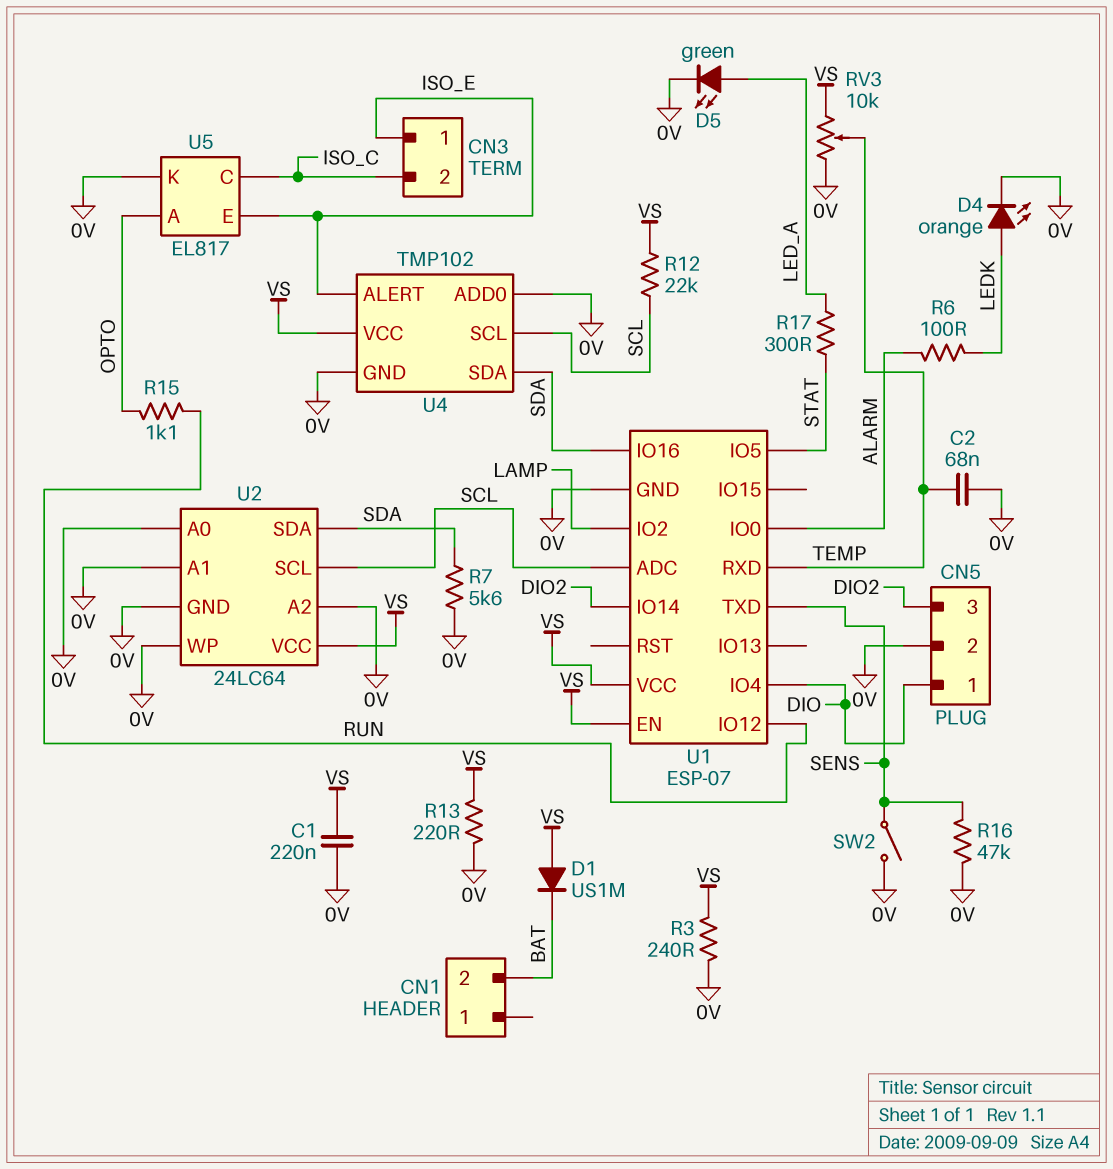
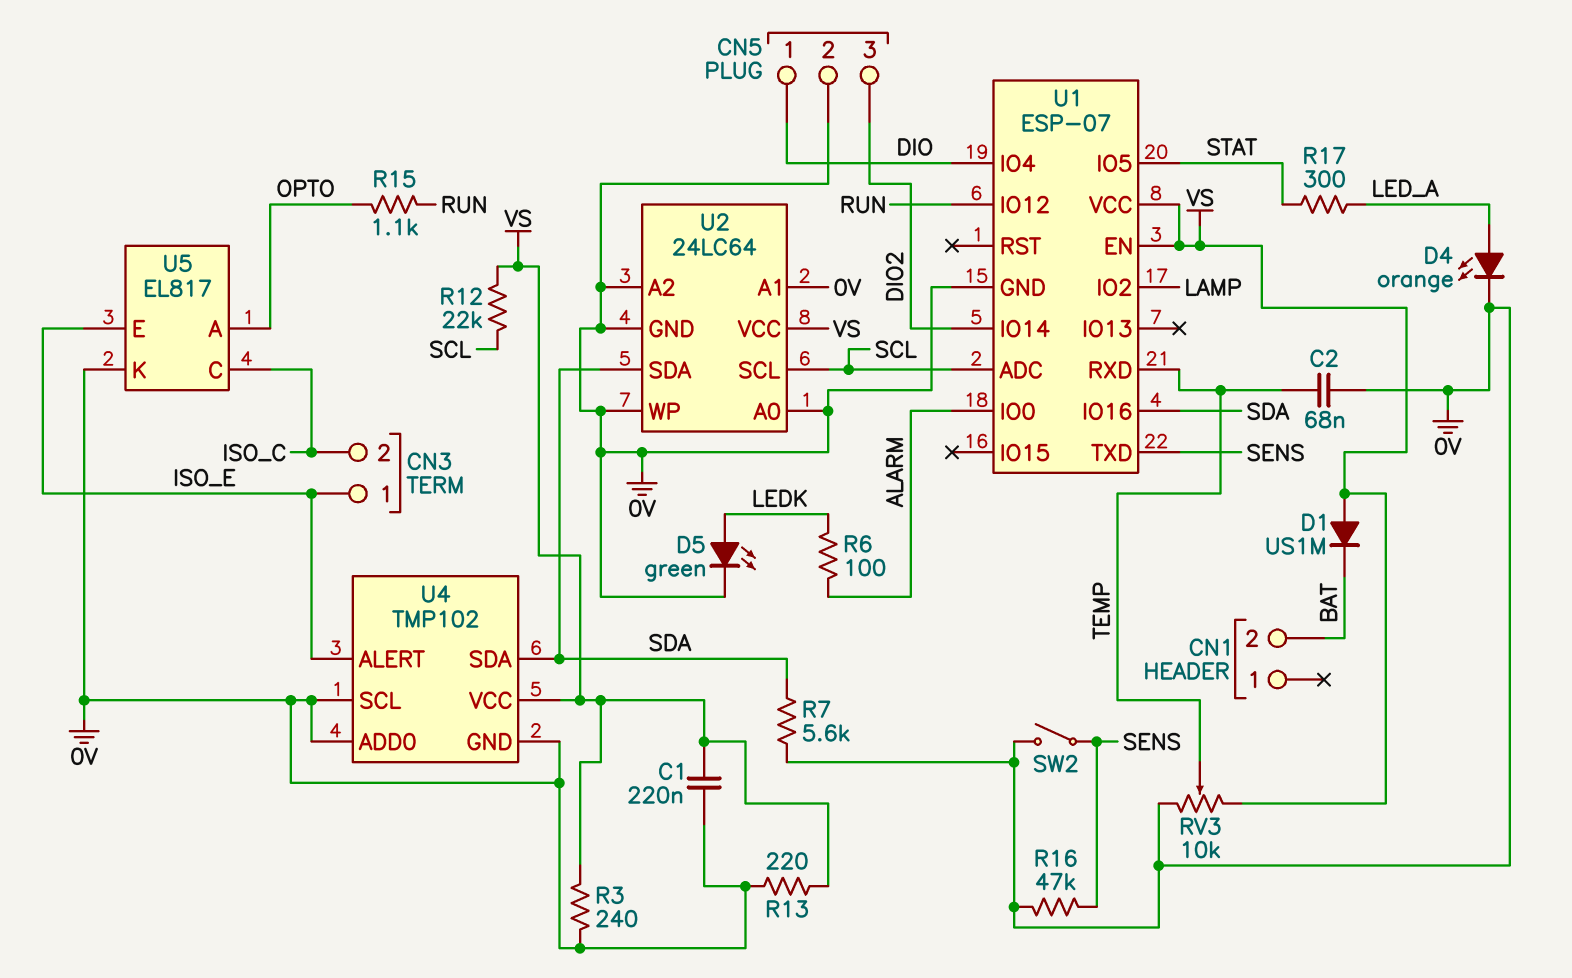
D4: LED orange (A LEDK, K 0V) -> LED orange (A LED_A, K 0V)
D5: LED green (A LED_A, K 0V) -> LED green (A LEDK, K 0V)
U4 pin SCL: SCL -> 0V

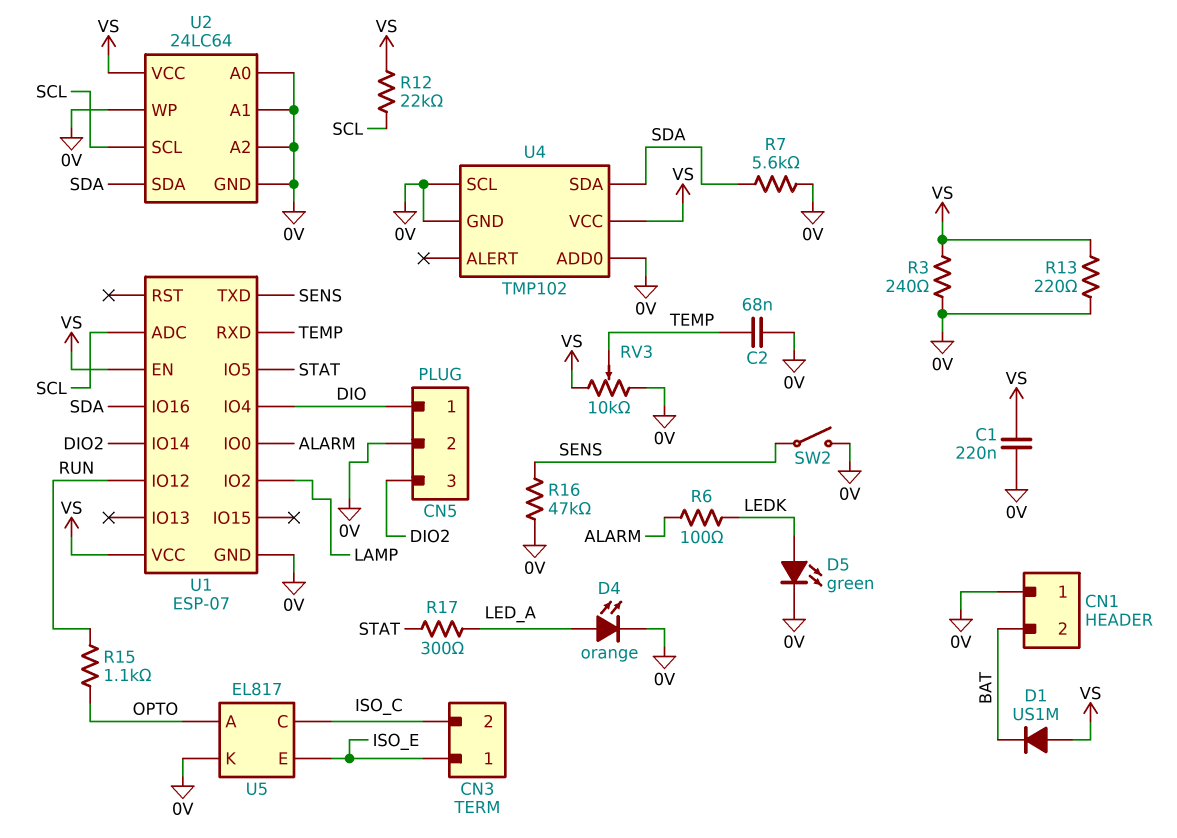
CN1 pin 1: none -> 0V
U4 pin ALERT: ISO_E -> none

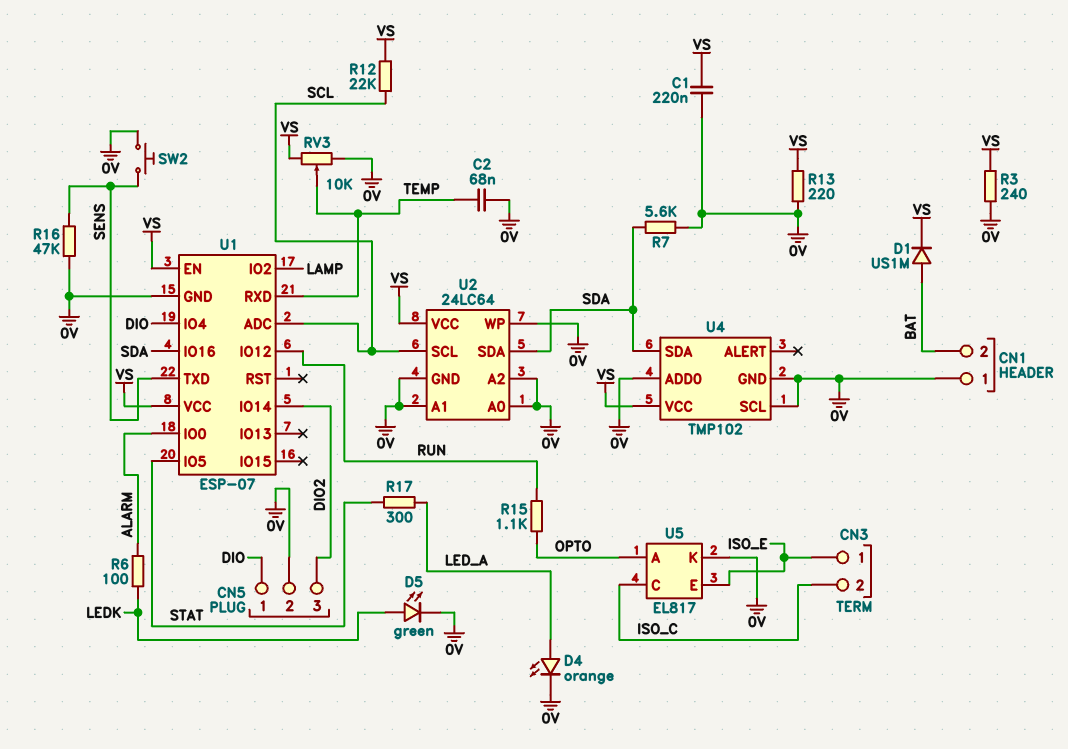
D1: diode US1M (A VS, K BAT) -> diode US1M (A BAT, K VS)
SW2: switch (0V, SENS) -> button (0V, SENS)

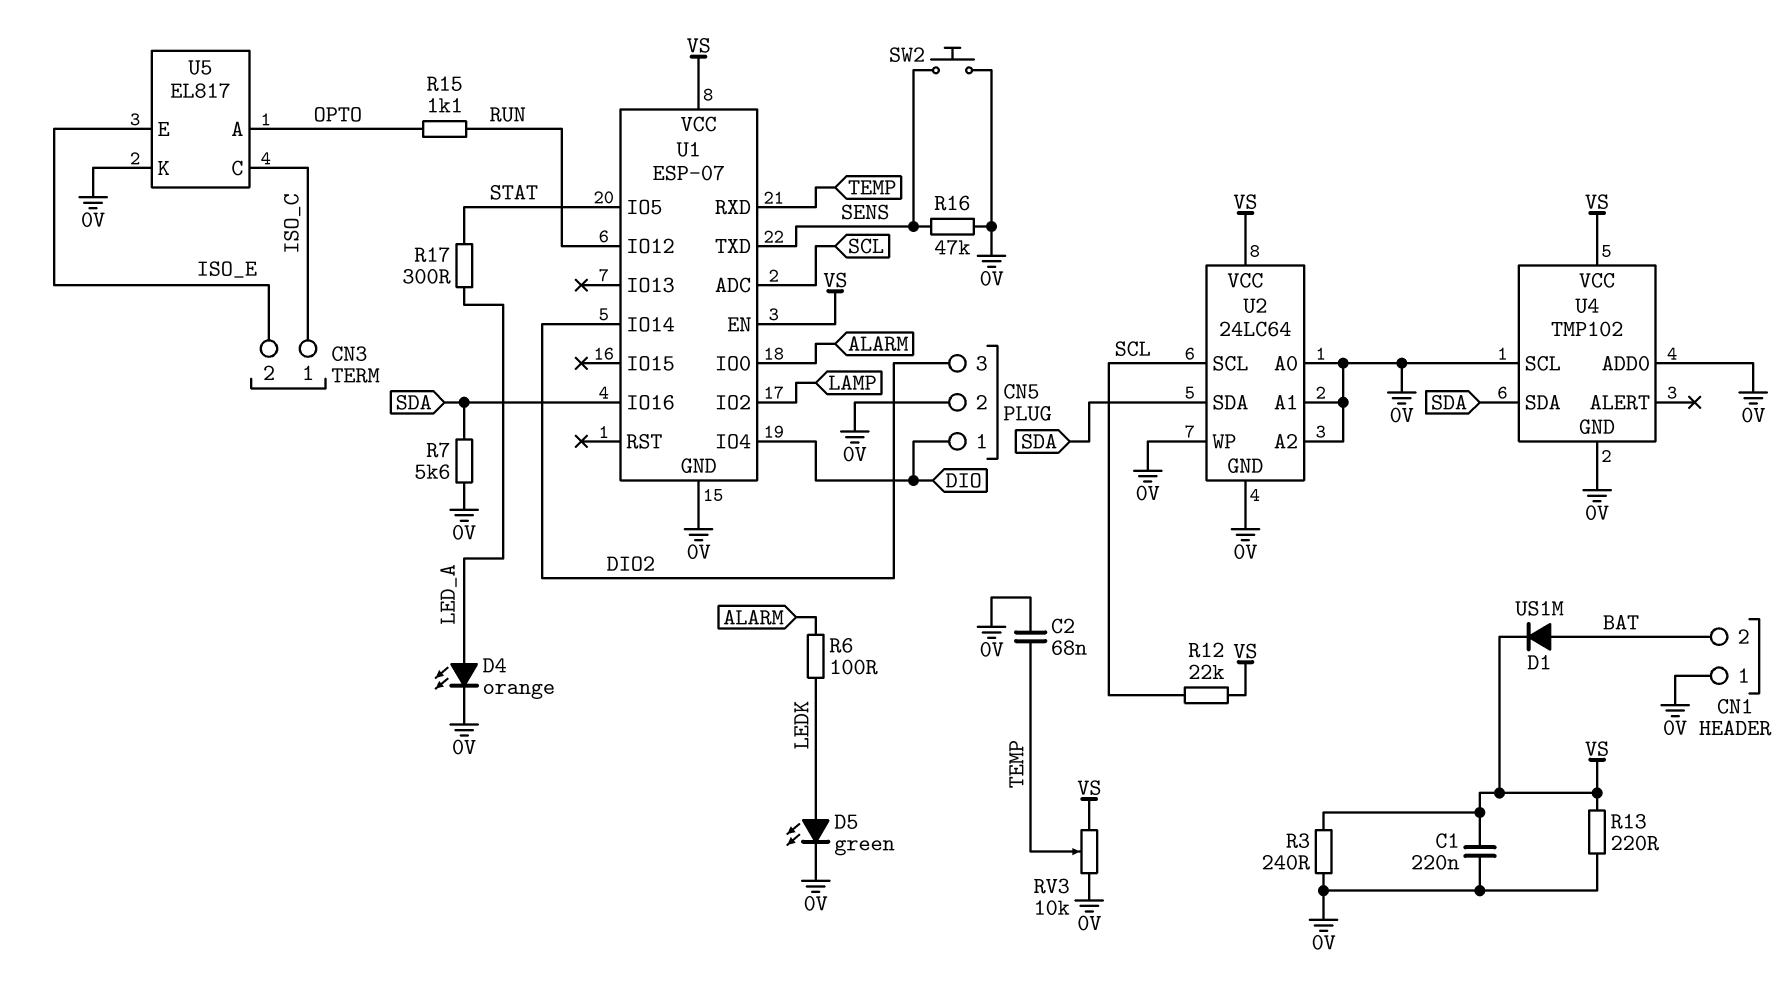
CN3 pin 1: ISO_E -> ISO_C
CN3 pin 2: ISO_C -> ISO_E

